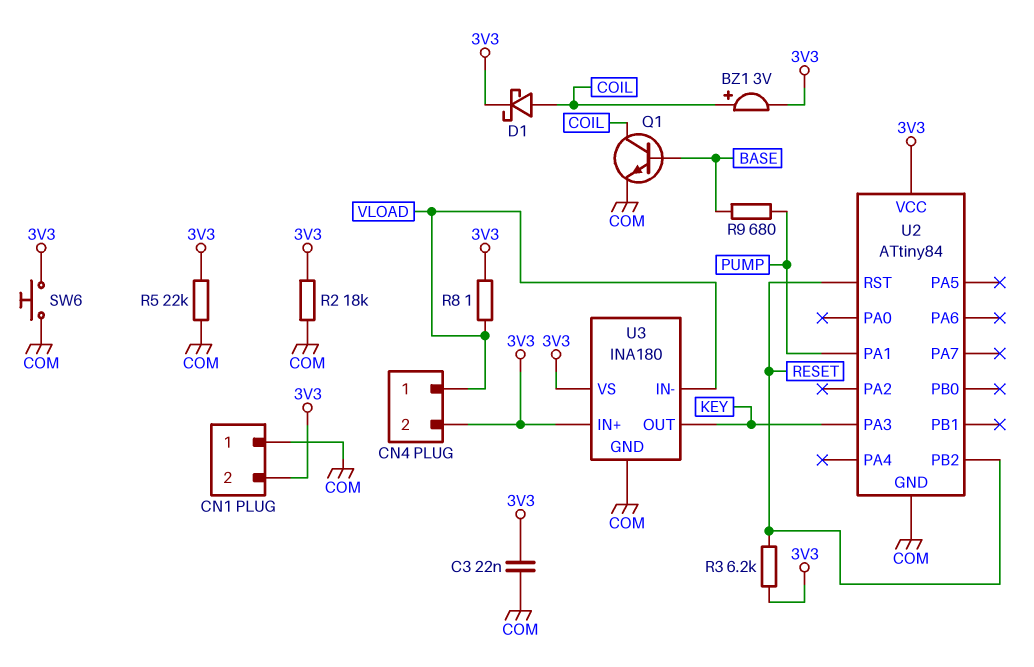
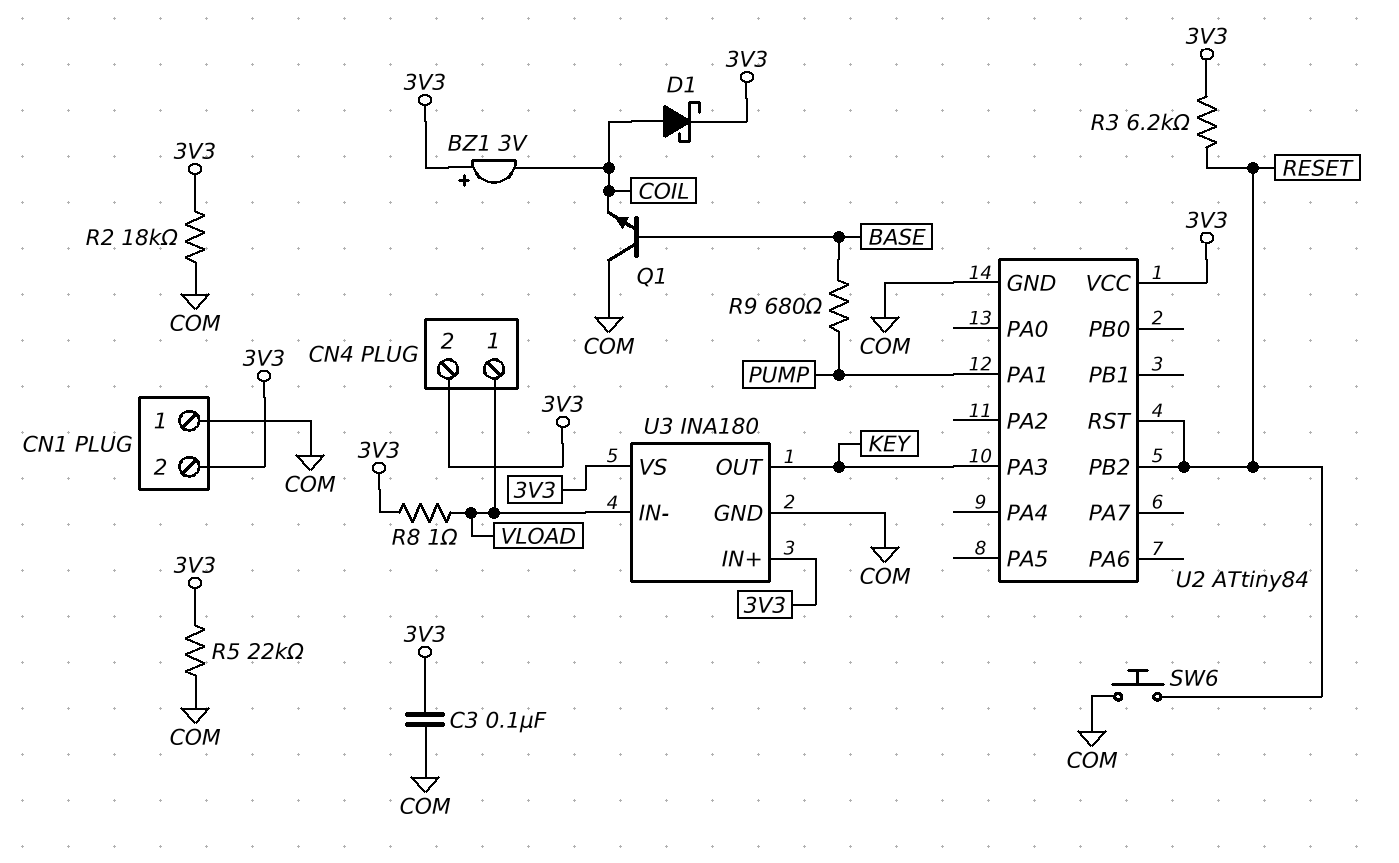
BZ1: buzzer 3V (plus COIL, minus 3V3) -> buzzer 3V (plus 3V3, minus COIL)
C3: 22nF (3V3, COM) -> 100nF (3V3, COM)
Q1: NPN (B BASE, C COIL, E COM) -> NPN (B BASE, C COM, E COIL)
SW6: button (3V3, COM) -> button (COM, RESET)

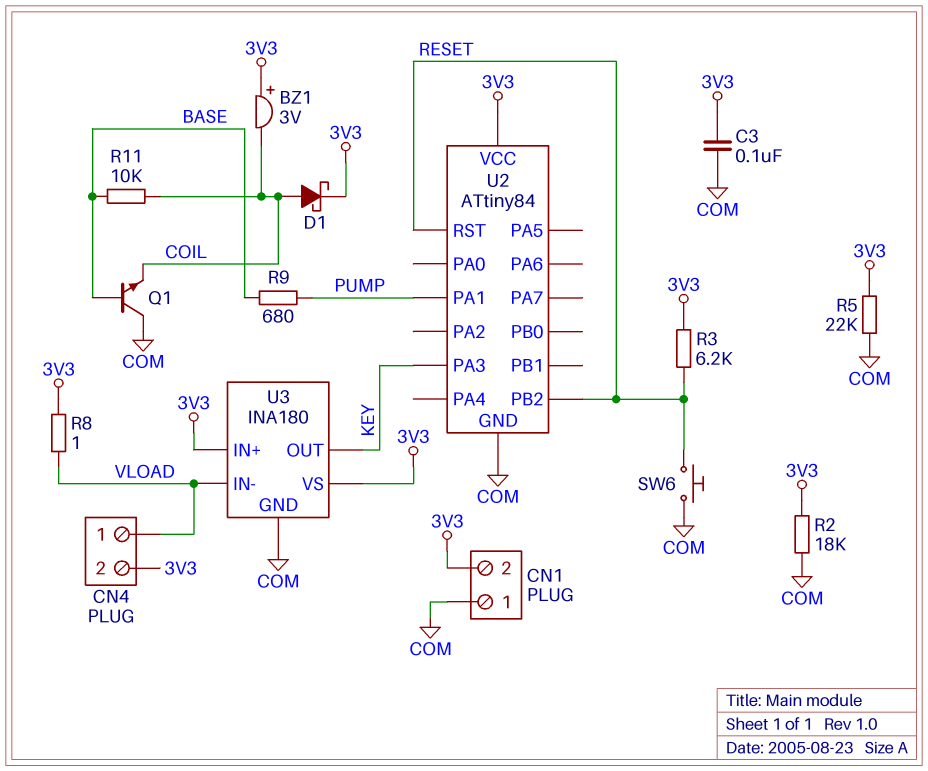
R11: none -> 10k (BASE, COIL)

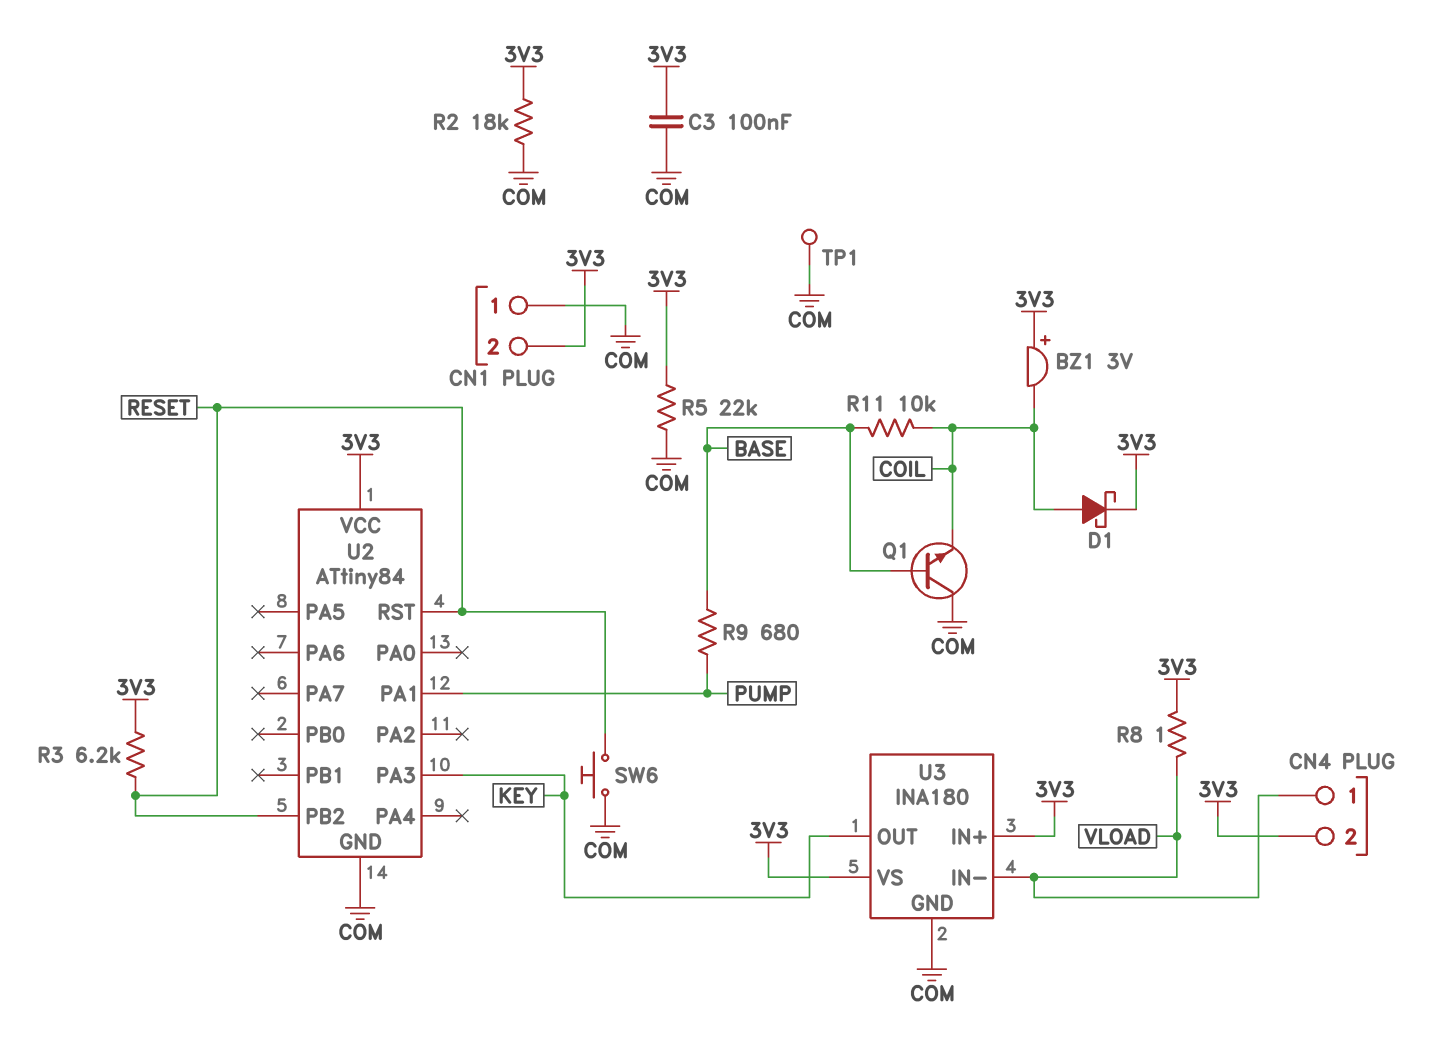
TP1: none -> test point (COM)

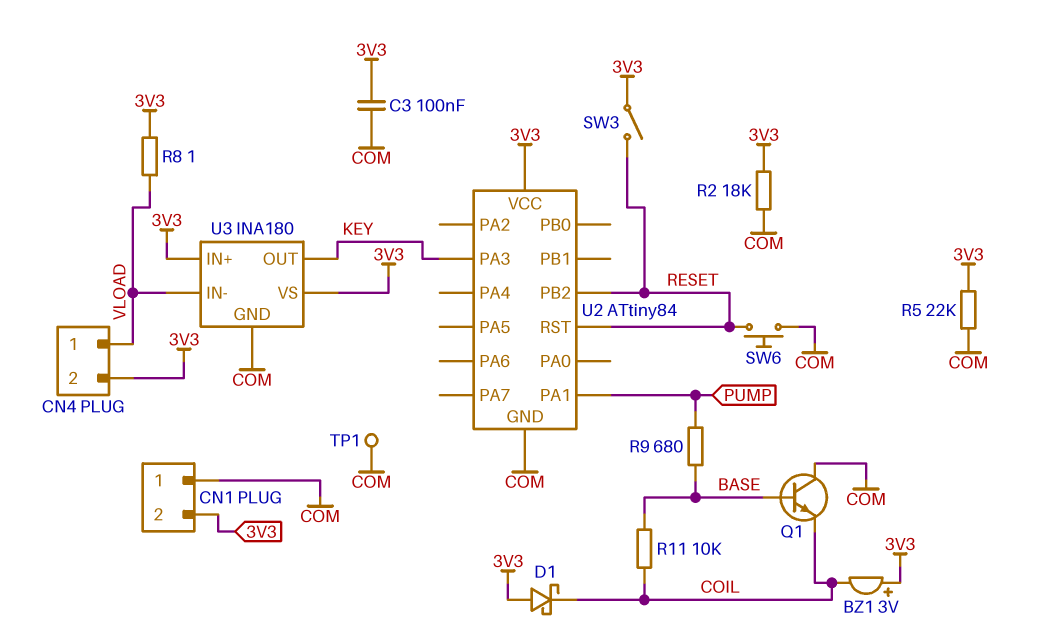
D1: schottky (A COIL, K 3V3) -> schottky (A 3V3, K COIL)
R3: 6.2k (3V3, RESET) -> none
SW3: none -> switch (3V3, RESET)

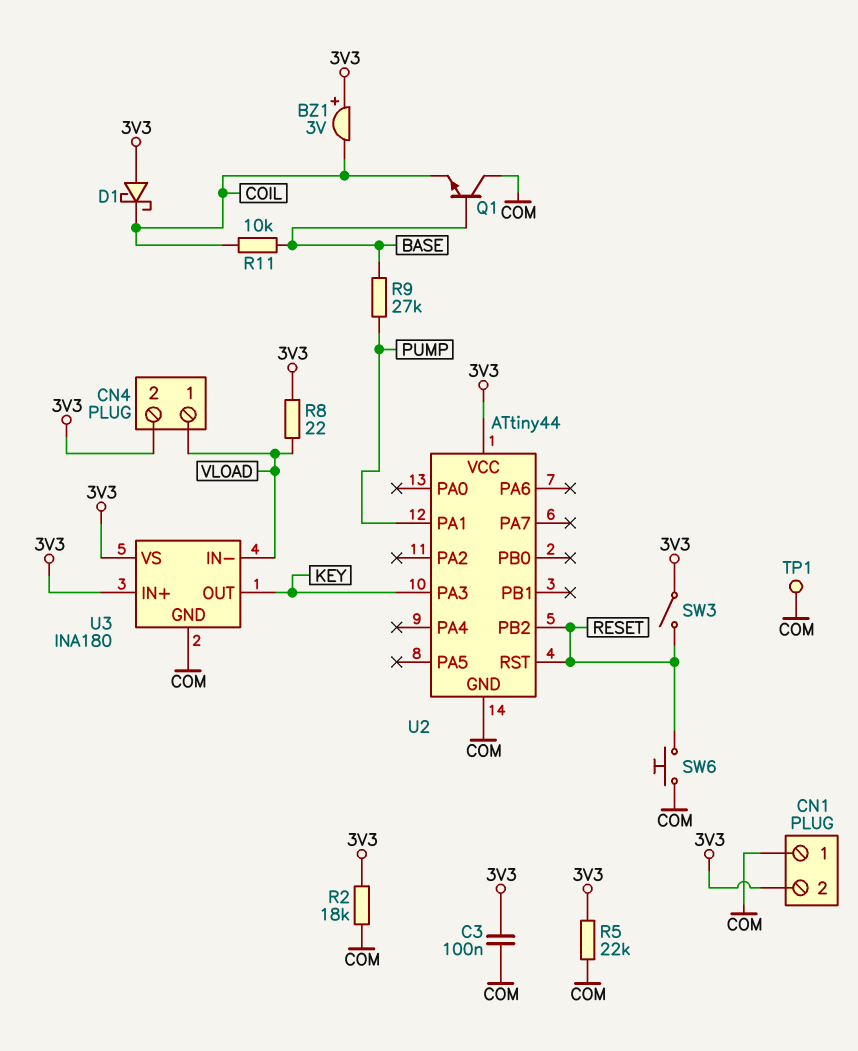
R8: 1 (3V3, VLOAD) -> 22 (3V3, VLOAD)
R9: 680 (BASE, PUMP) -> 27k (BASE, PUMP)
U2: ATtiny84 -> ATtiny44

